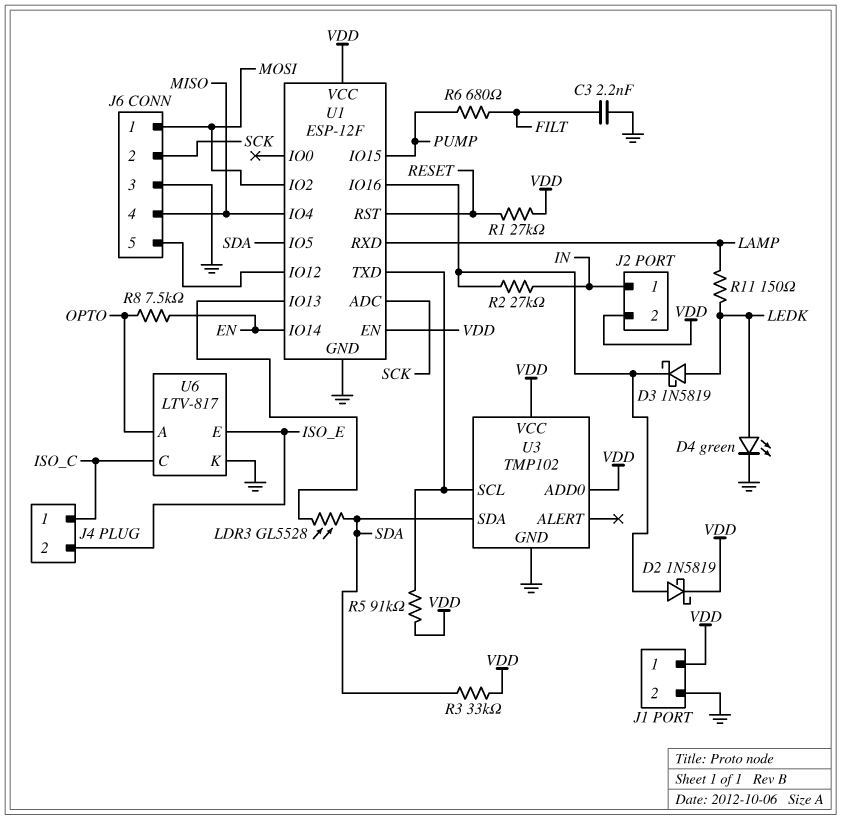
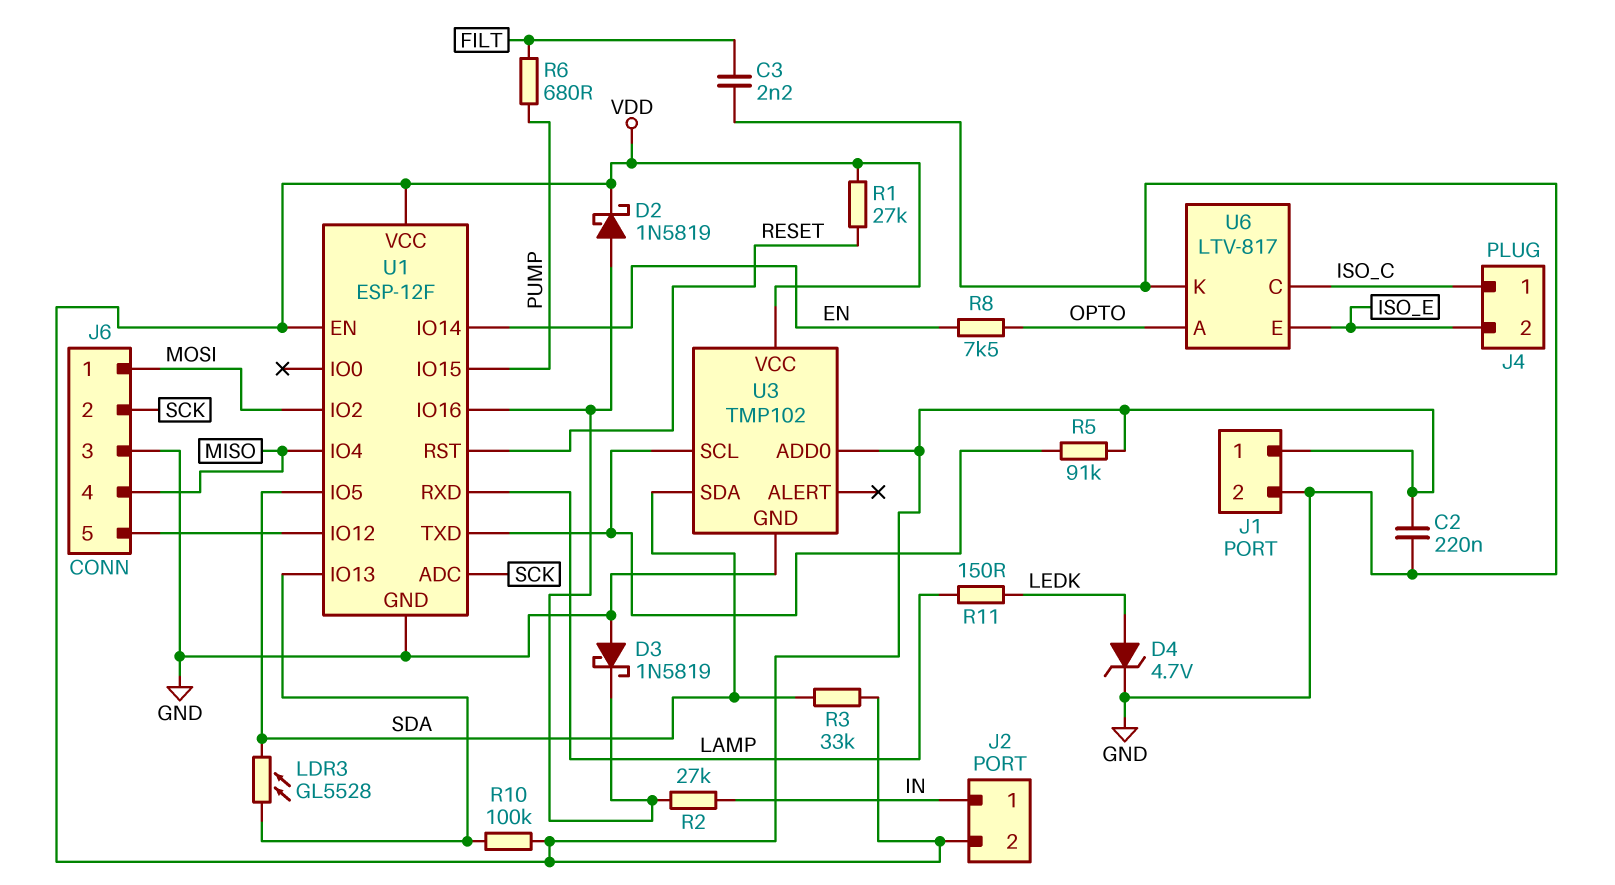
C2: none -> 220nF (GND, VDD)
D3: schottky 1N5819 (A LEDK, K U1/IO16) -> schottky 1N5819 (A GND, K U1/IO16)
D4: LED green (A LEDK, K GND) -> zener 4.7V (A LEDK, K GND)
R10: none -> 100k (U1/IO13, VDD)

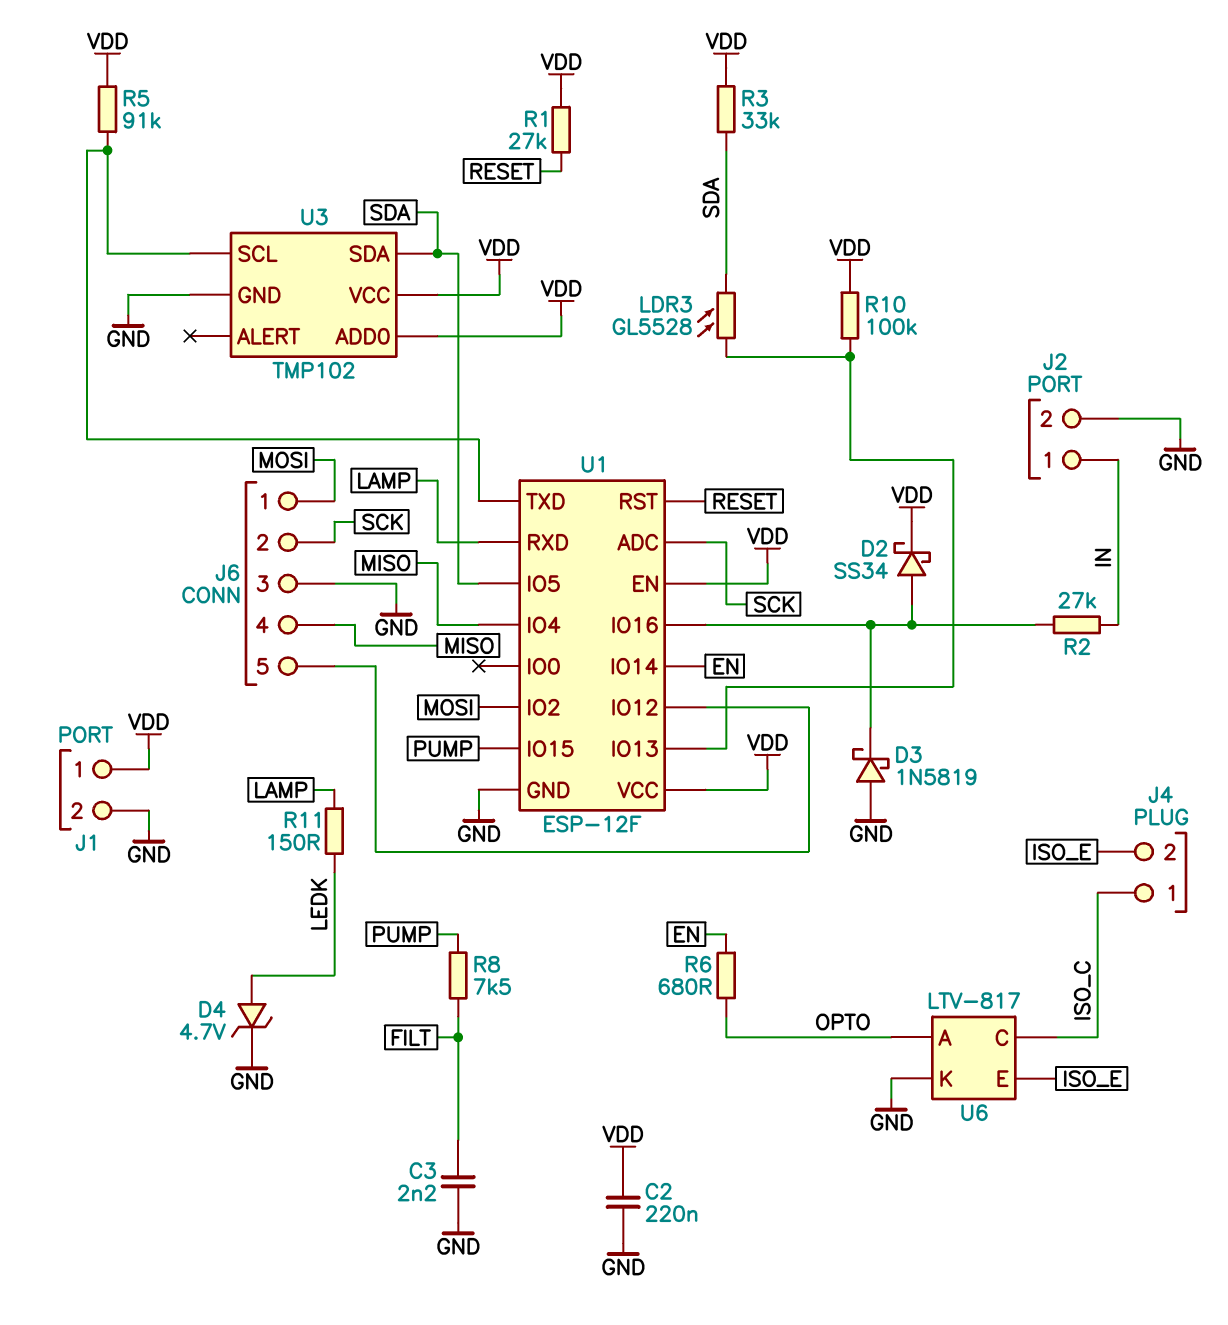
D2: schottky 1N5819 (A U1/IO16, K VDD) -> schottky SS34 (A U1/IO16, K VDD)
J2 pin 2: VDD -> GND
R6: 680 (FILT, PUMP) -> 680 (EN, OPTO)
R8: 7.5k (EN, OPTO) -> 7.5k (FILT, PUMP)

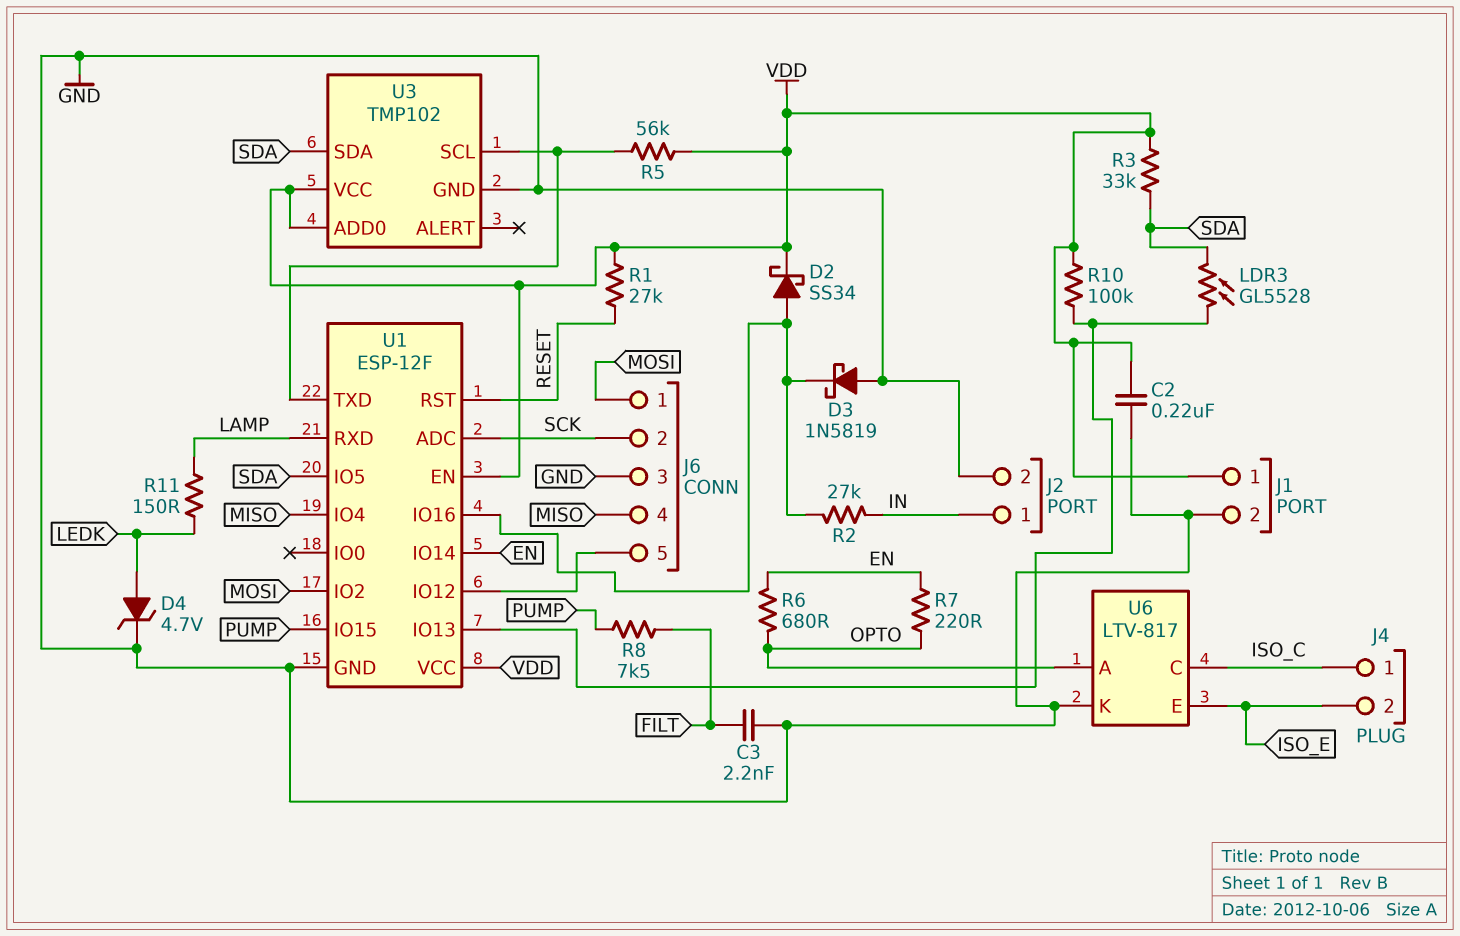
R5: 91k (U1/TXD, VDD) -> 56k (U1/TXD, VDD)
R7: none -> 220 (EN, OPTO)

